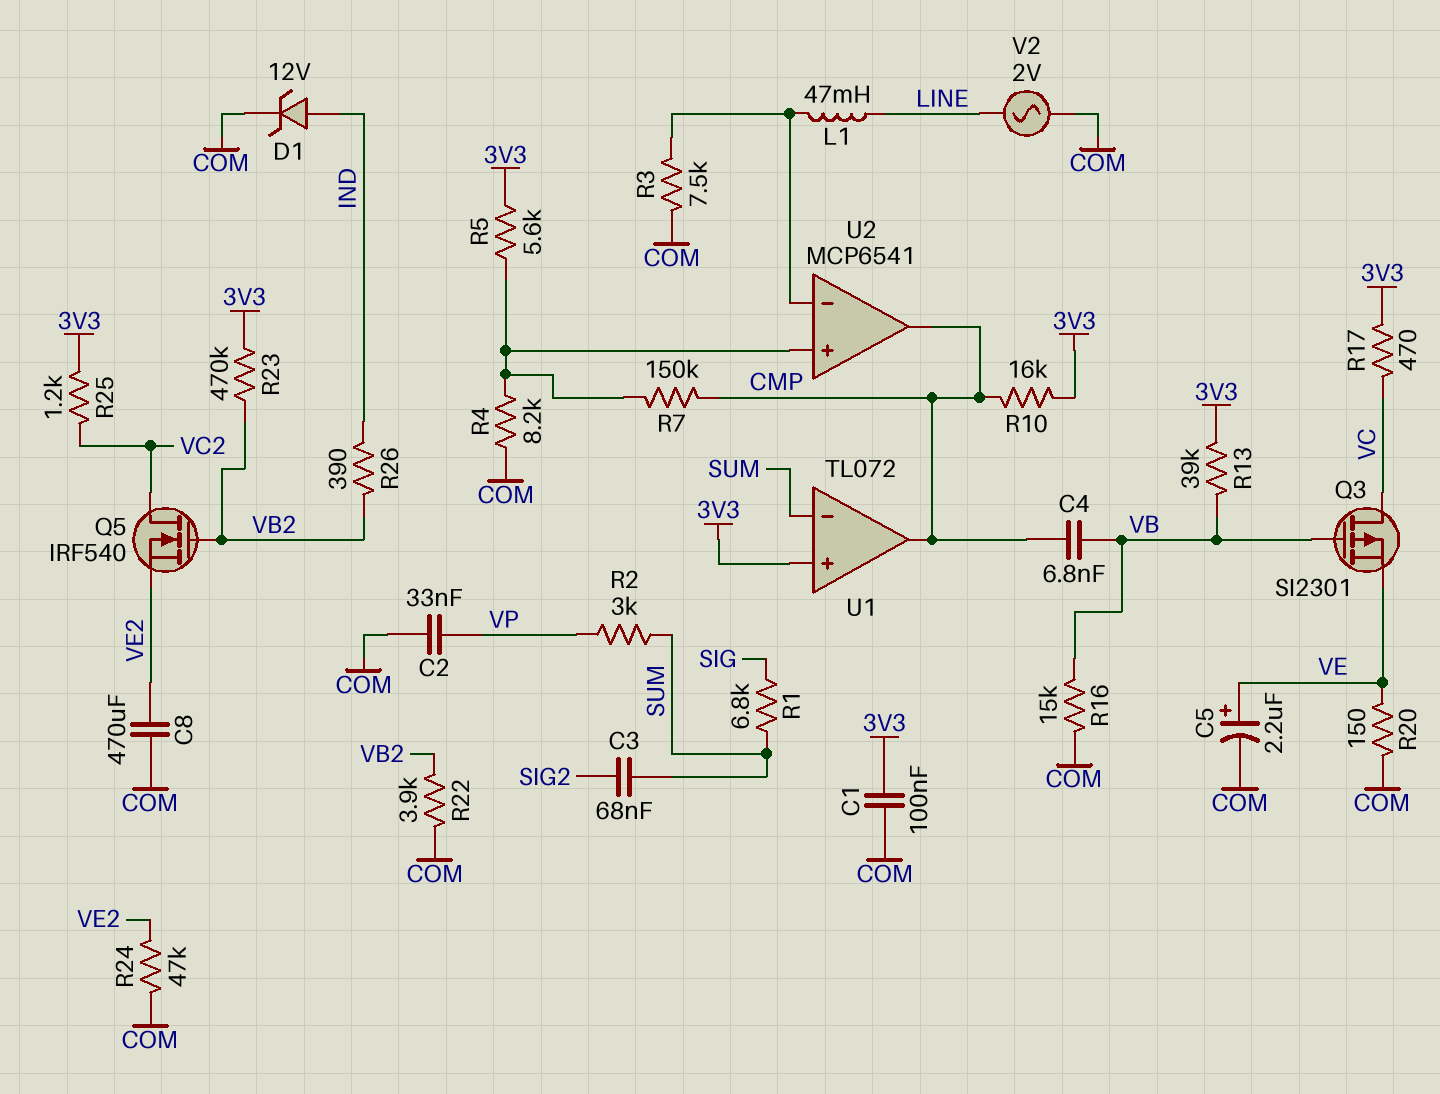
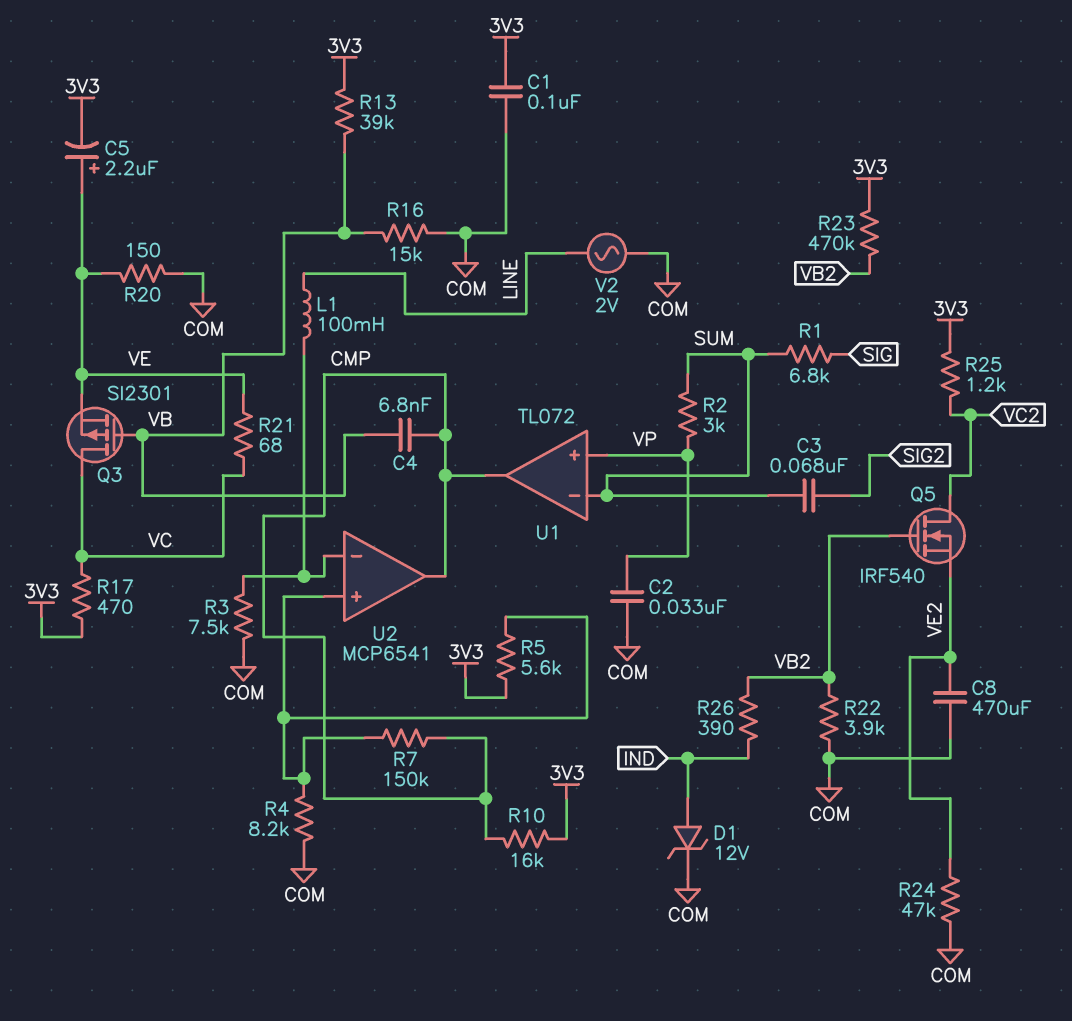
C5: 2.2uF (plus VE, minus COM) -> 2.2uF (plus VE, minus 3V3)
L1: 47mH (LINE, U2/in-) -> 100mH (LINE, U2/in-)
R21: none -> 68 (VC, VE)
U1 pin in+: 3V3 -> VP

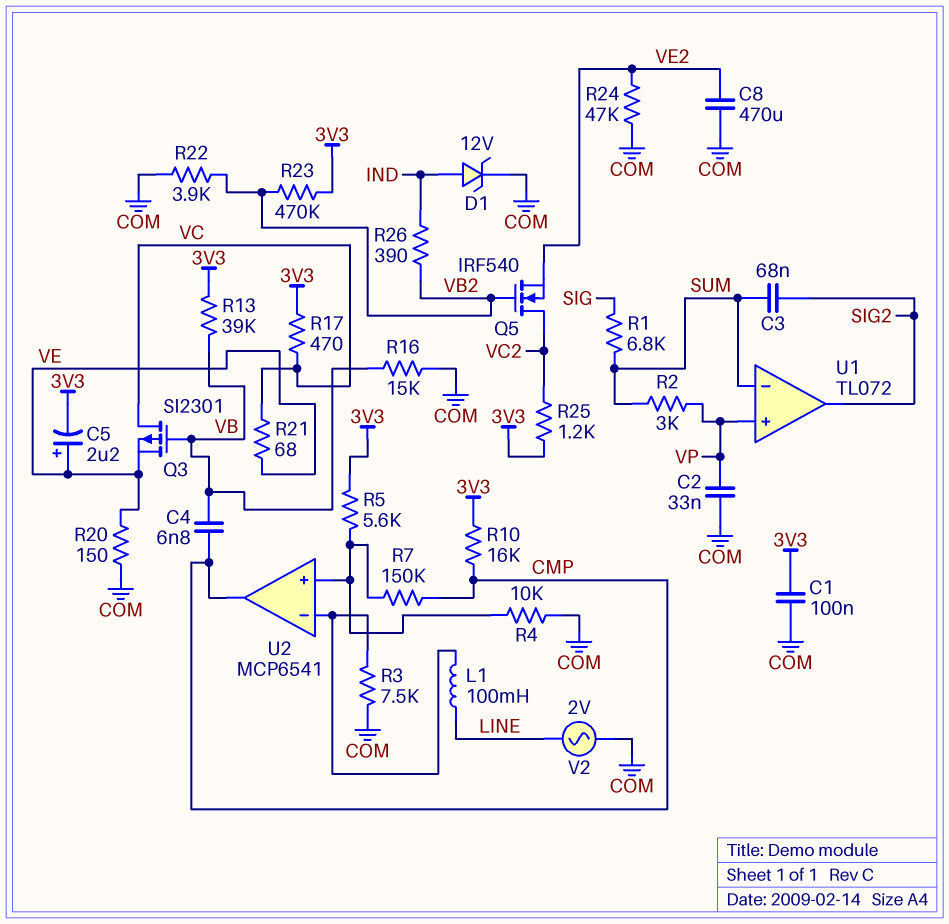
R4: 8.2k (COM, U2/in+) -> 10k (COM, U2/in+)
U1 pin out: CMP -> SIG2

